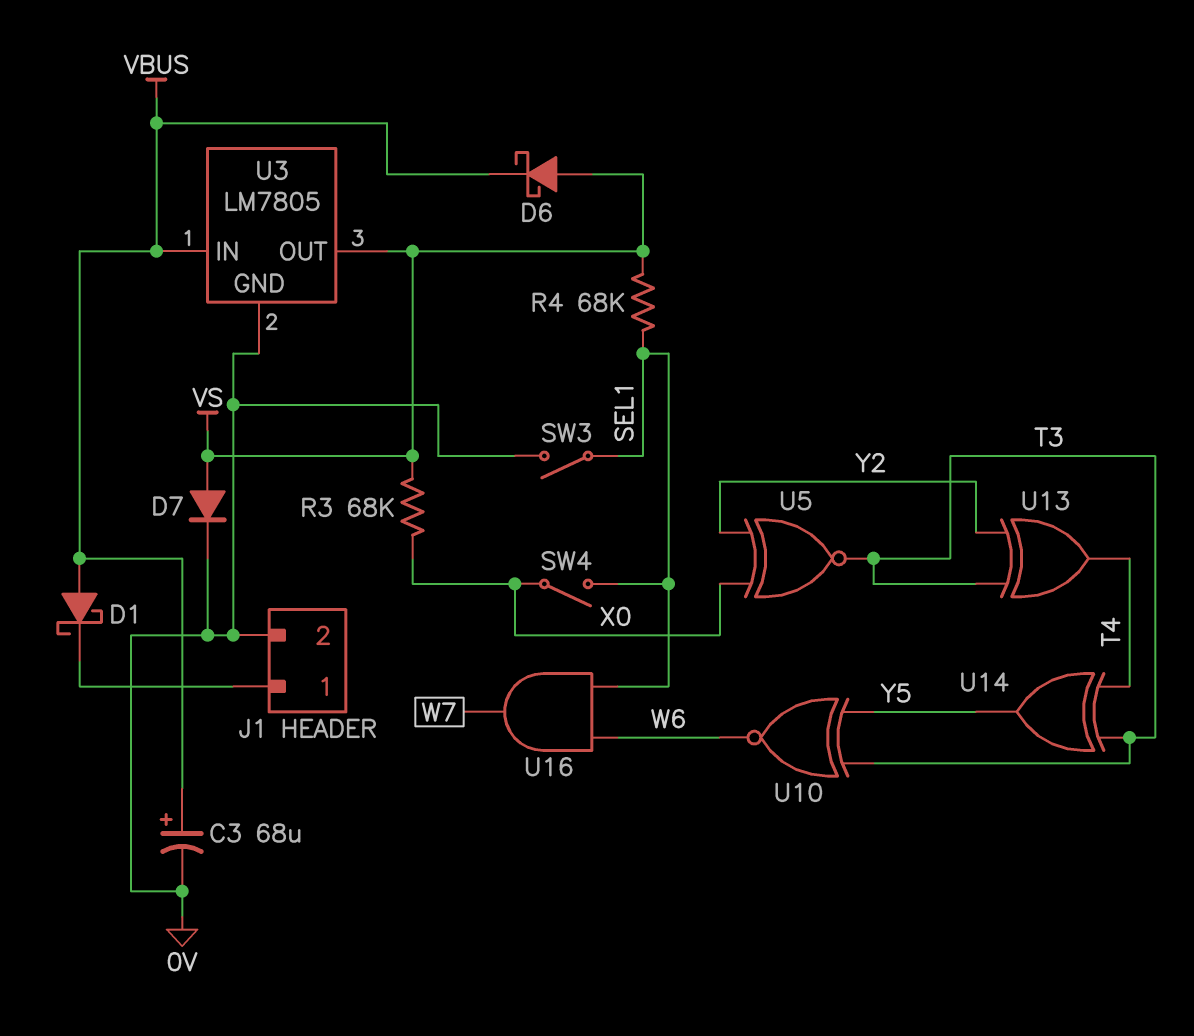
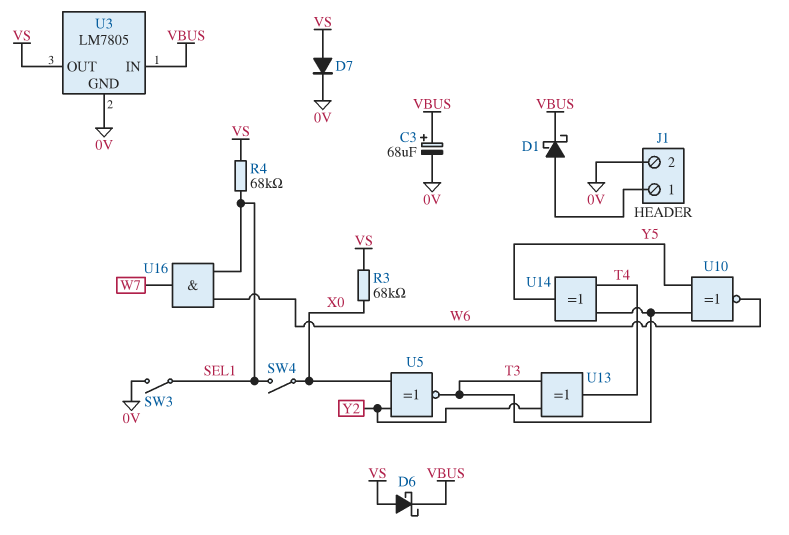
D1: schottky (A VBUS, K J1/1) -> schottky (A J1/1, K VBUS)

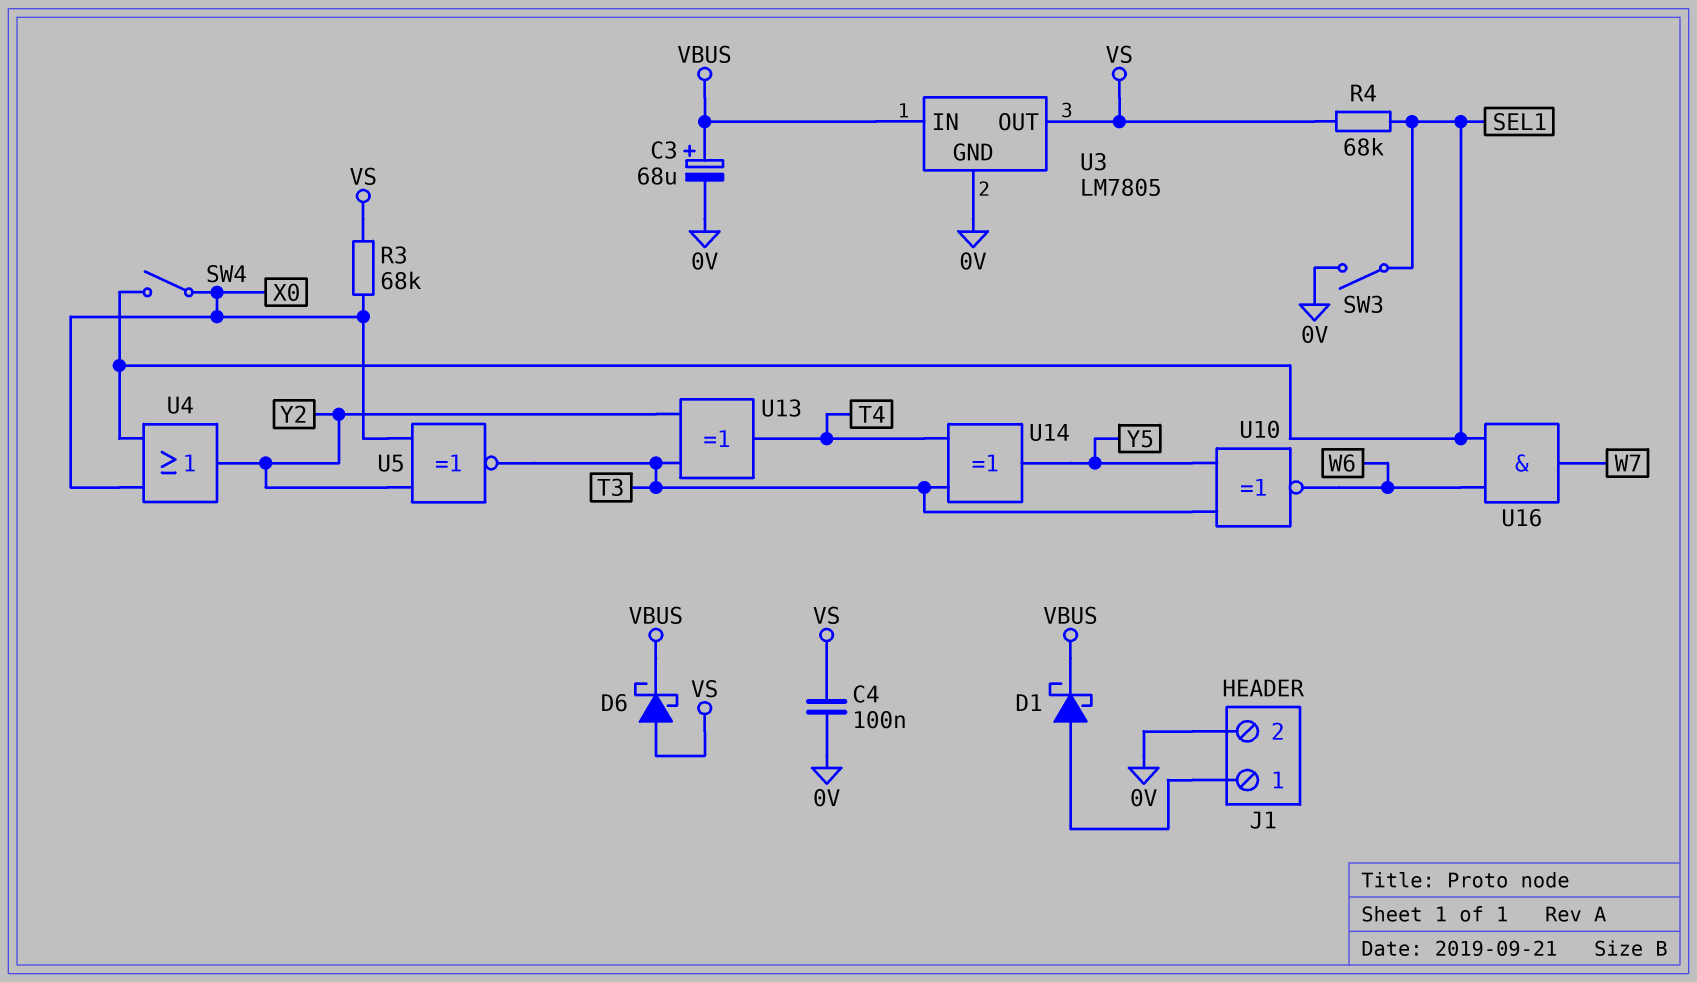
C4: none -> 100nF (0V, VS)
D7: diode (A VS, K 0V) -> none
U4: none -> OR (in SEL1, in X0, out Y2)

